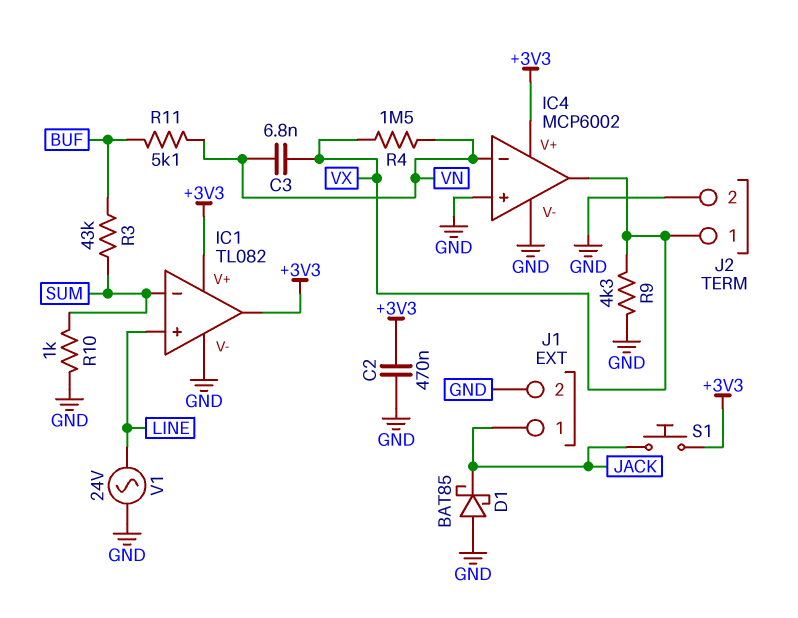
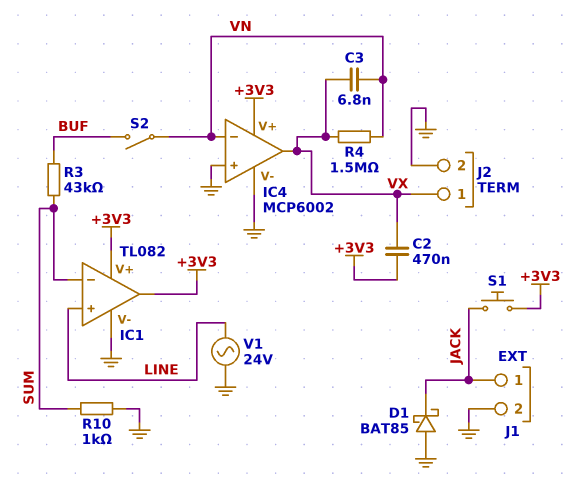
C2: 470nF (+3V3, GND) -> 470nF (+3V3, VX)
R9: 4.3k (GND, VX) -> none
R11: 5.1k (BUF, VN) -> none
S2: none -> switch (BUF, VN)

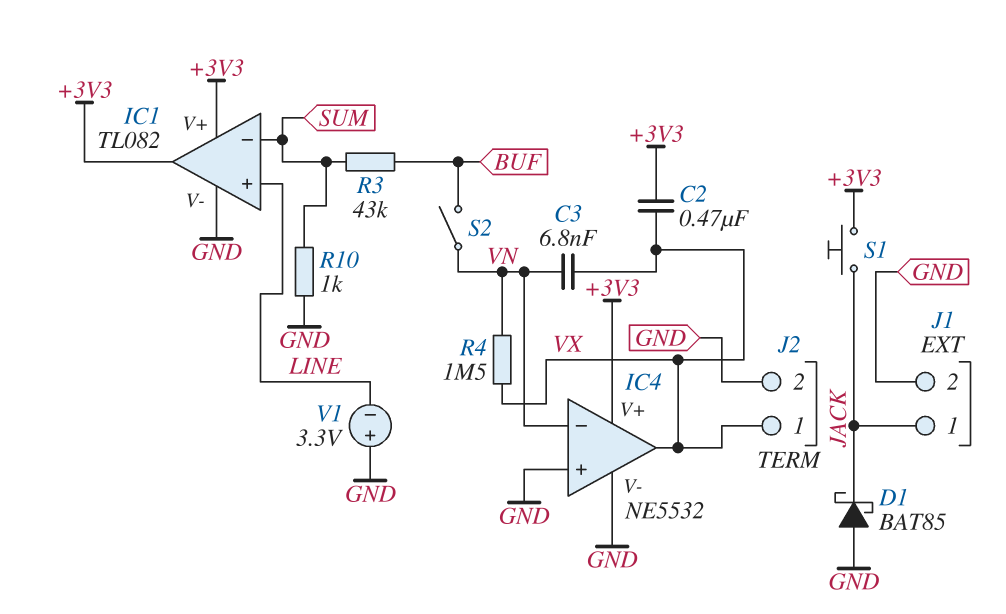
IC4: MCP6002 -> NE5532
V1: AC 24V (GND, LINE) -> 3.3V (plus GND, minus LINE)

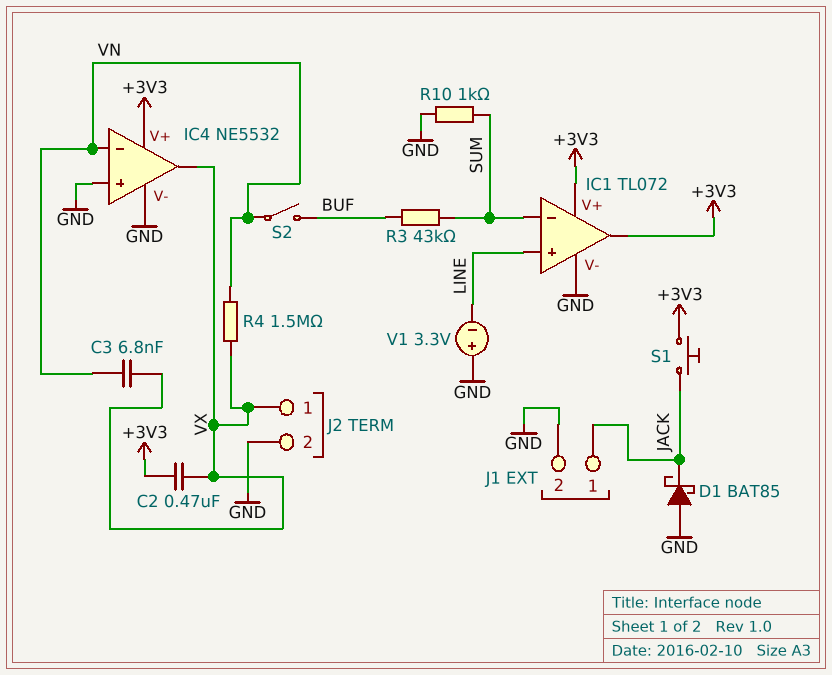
IC1: TL082 -> TL072

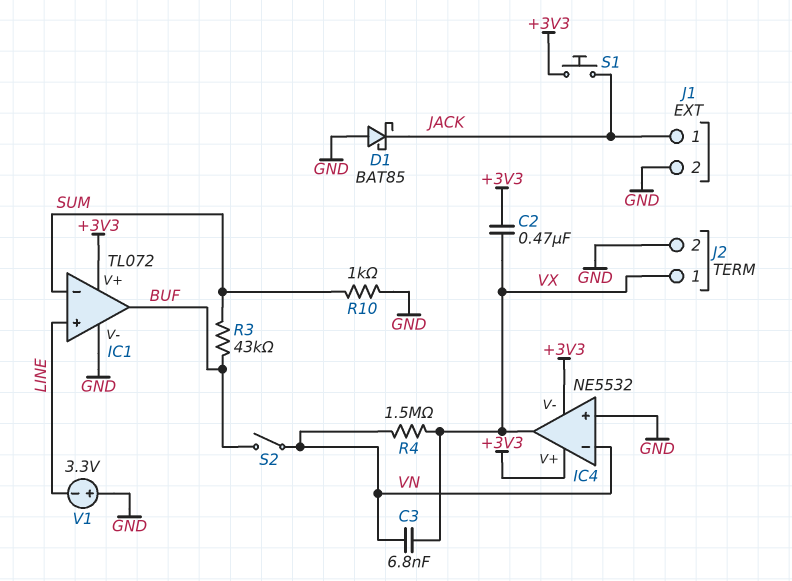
IC1 pin out: +3V3 -> BUF
IC4 pin V-: GND -> +3V3

